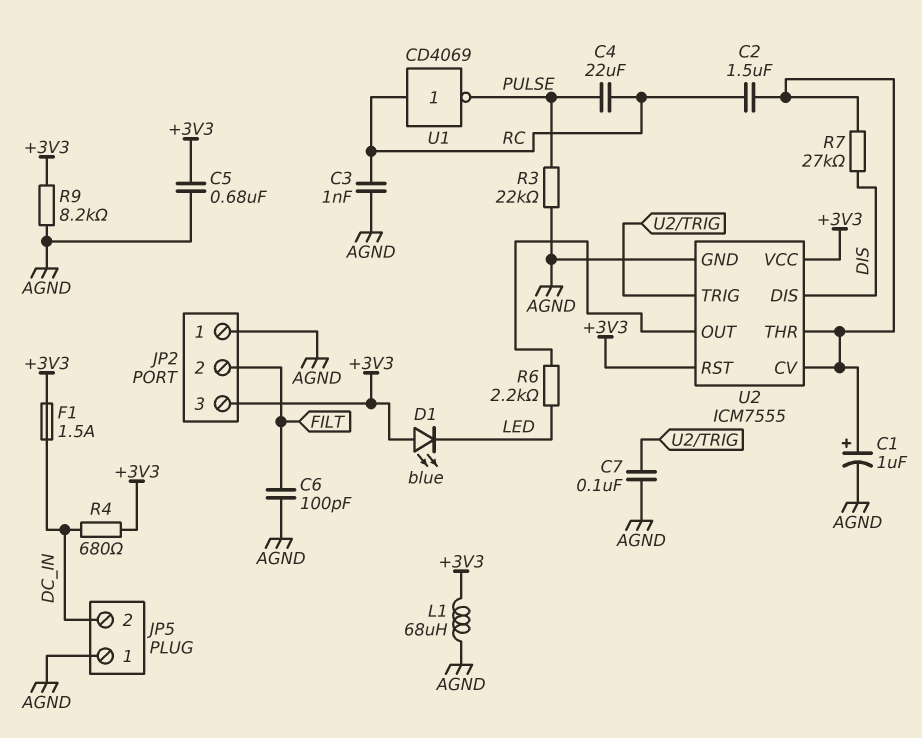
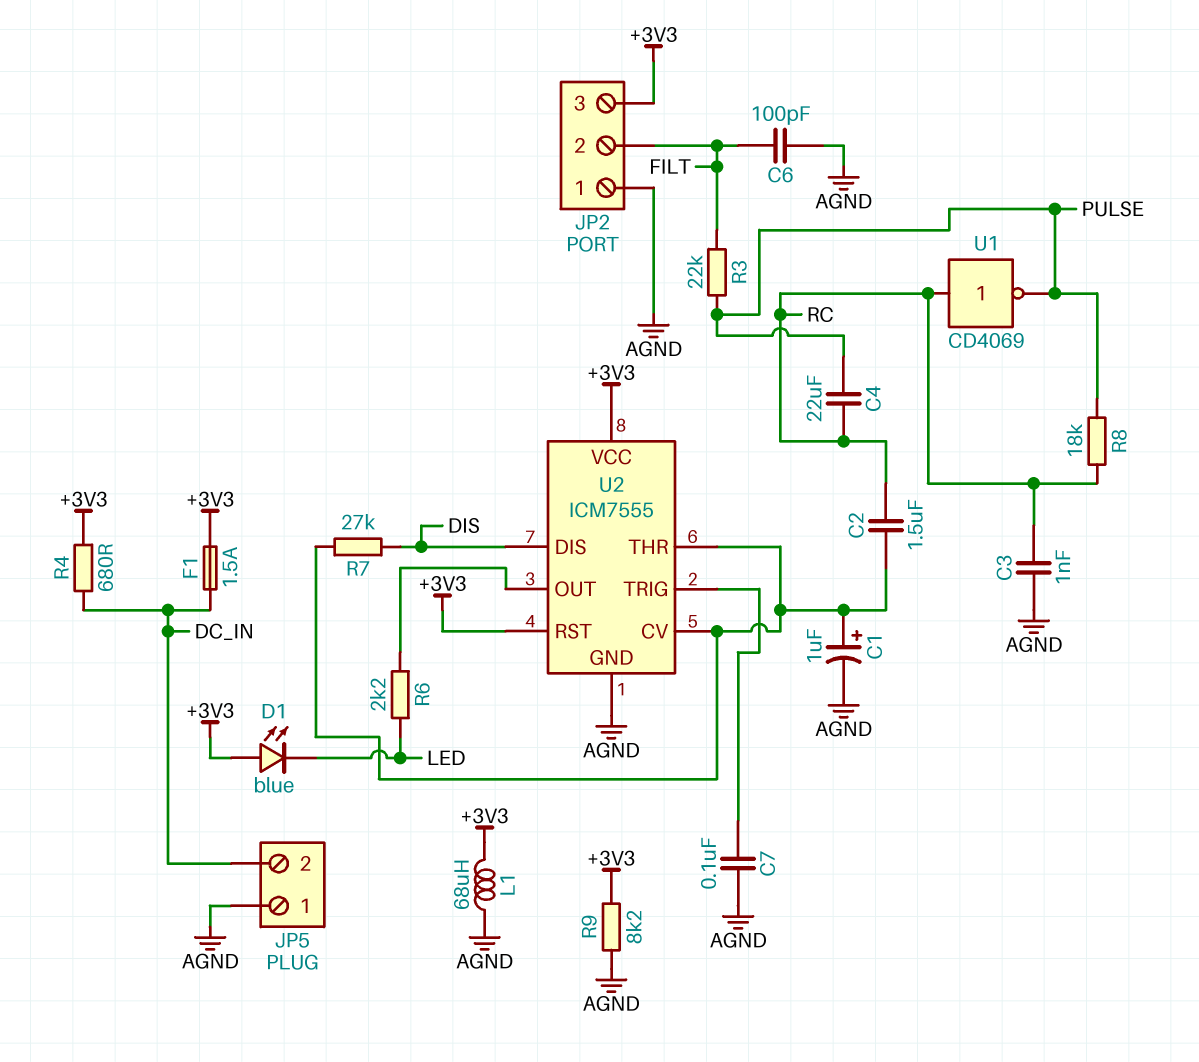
C5: 680nF (+3V3, AGND) -> none
R3: 22k (AGND, PULSE) -> 22k (FILT, PULSE)
R8: none -> 18k (PULSE, RC)

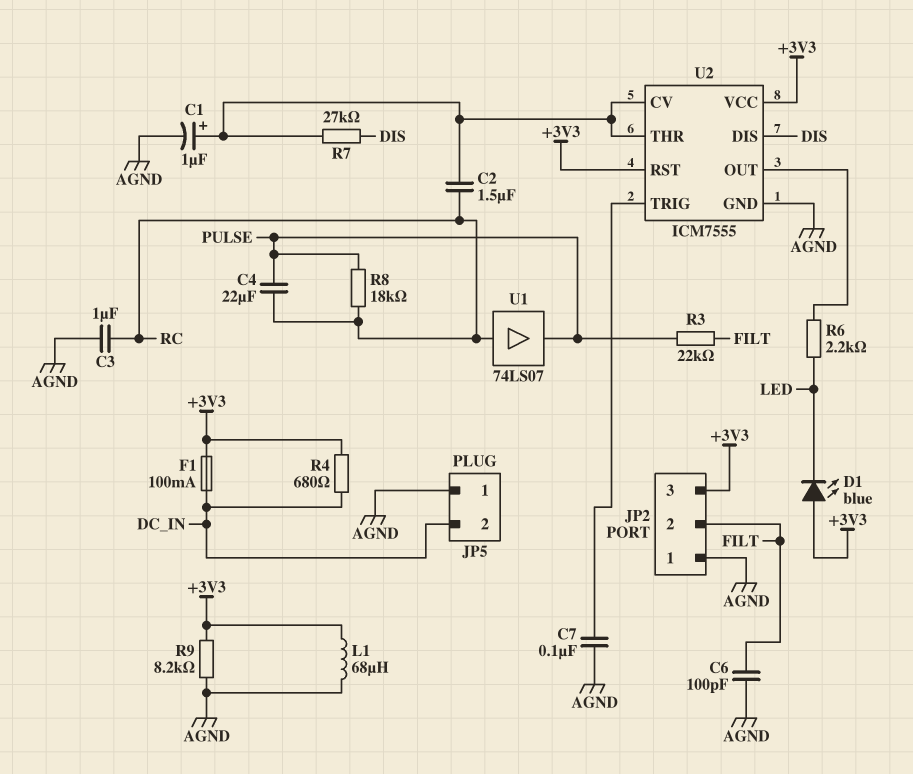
C3: 1nF (AGND, RC) -> 1uF (AGND, RC)
F1: 1.5A (+3V3, DC_IN) -> 100mA (+3V3, DC_IN)
U1: NOT CD4069 (in RC, out PULSE) -> buffer 74LS07 (in RC, out PULSE)

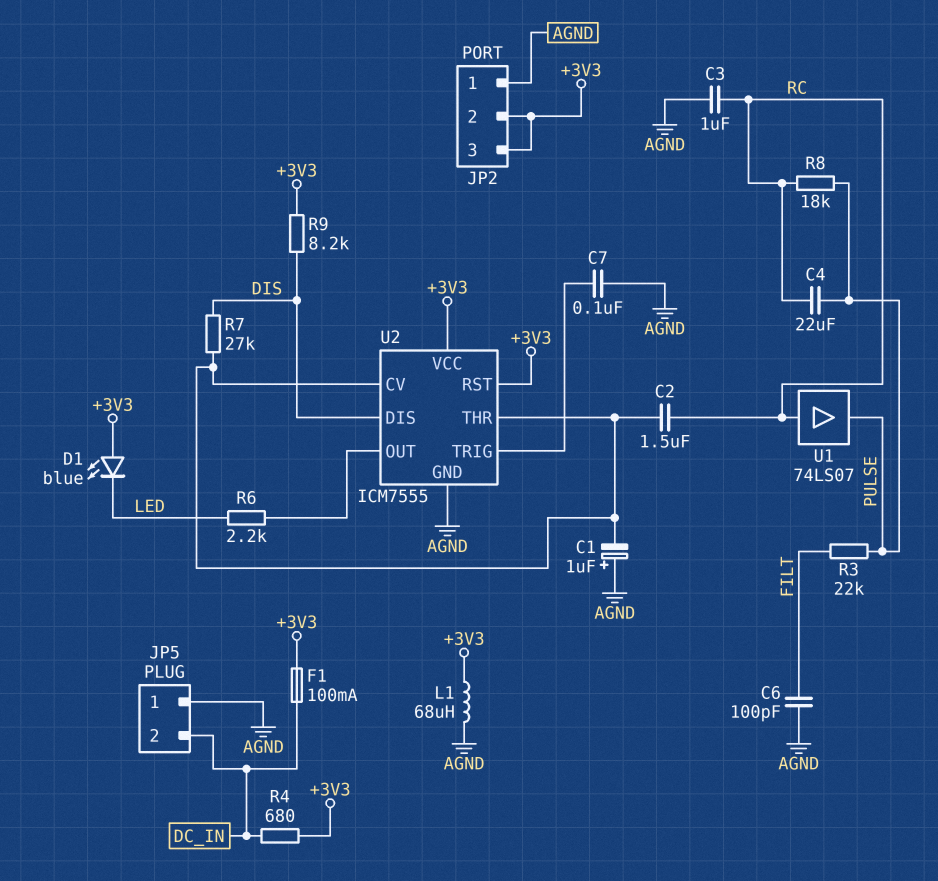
C1: 1uF (plus U2/CV, minus AGND) -> 1uF (plus AGND, minus U2/CV)
JP2 pin 2: FILT -> +3V3
R9: 8.2k (+3V3, AGND) -> 8.2k (+3V3, DIS)

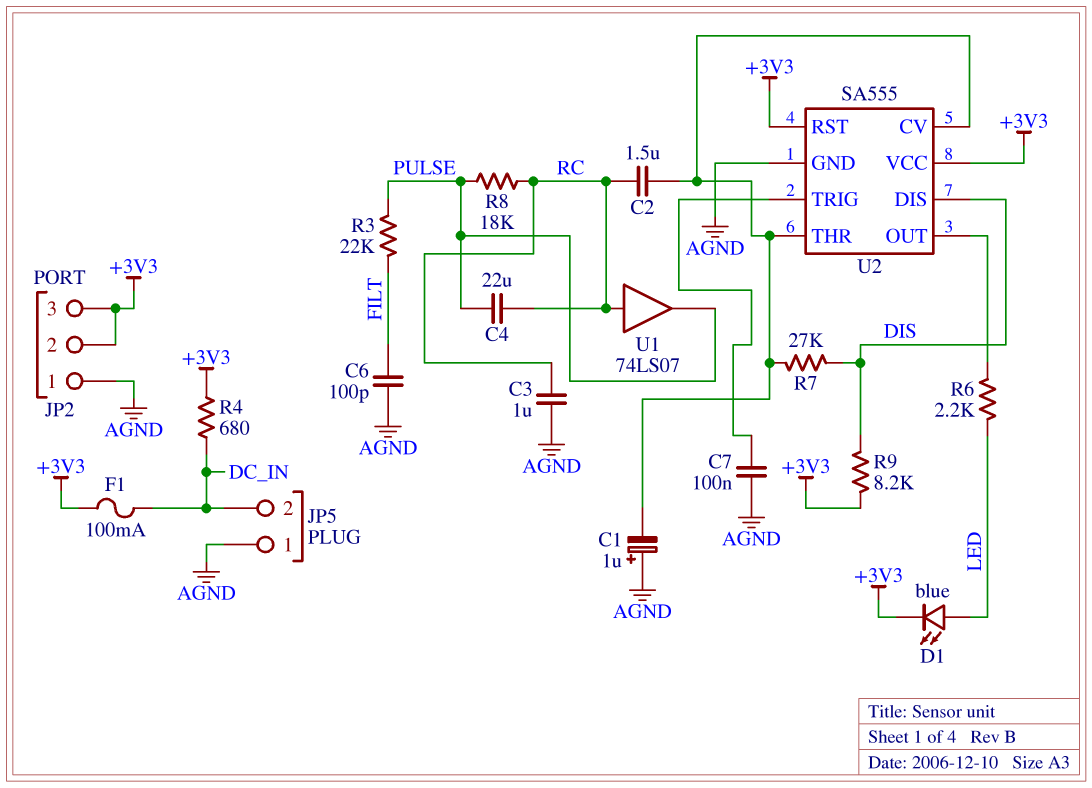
D1: LED blue (A +3V3, K LED) -> LED blue (A LED, K +3V3)
L1: 68uH (+3V3, AGND) -> none
U2: ICM7555 -> SA555

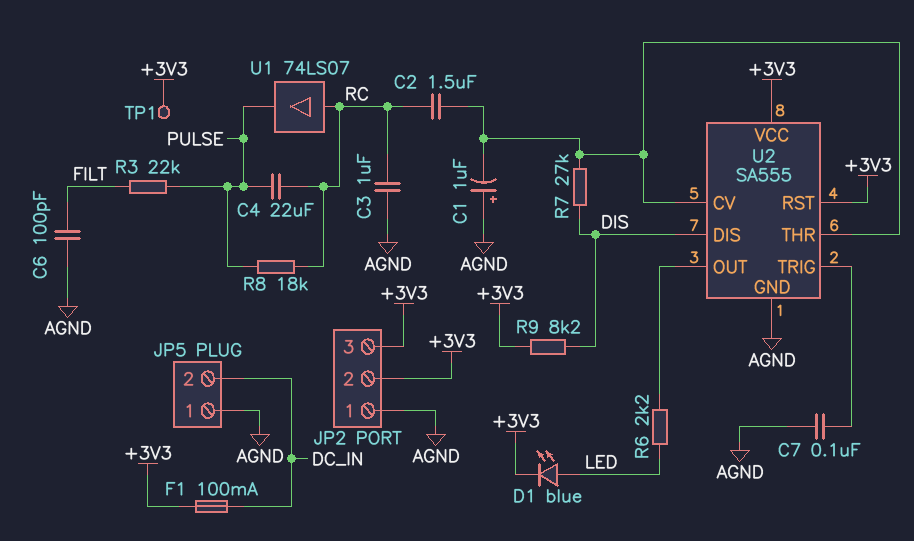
R4: 680 (+3V3, DC_IN) -> none
TP1: none -> test point (+3V3)

